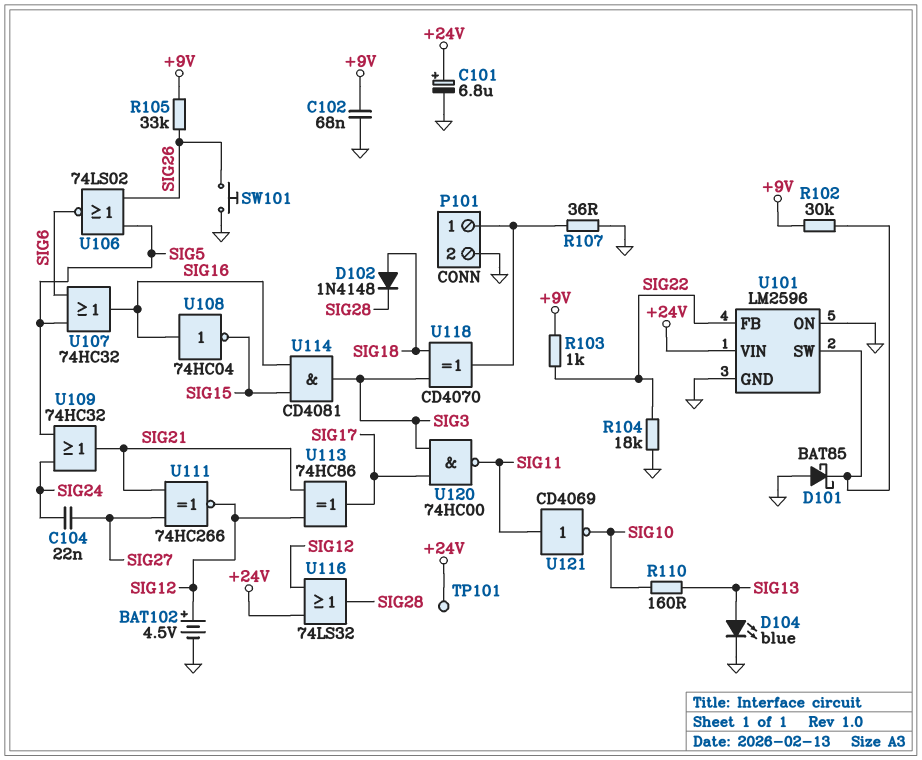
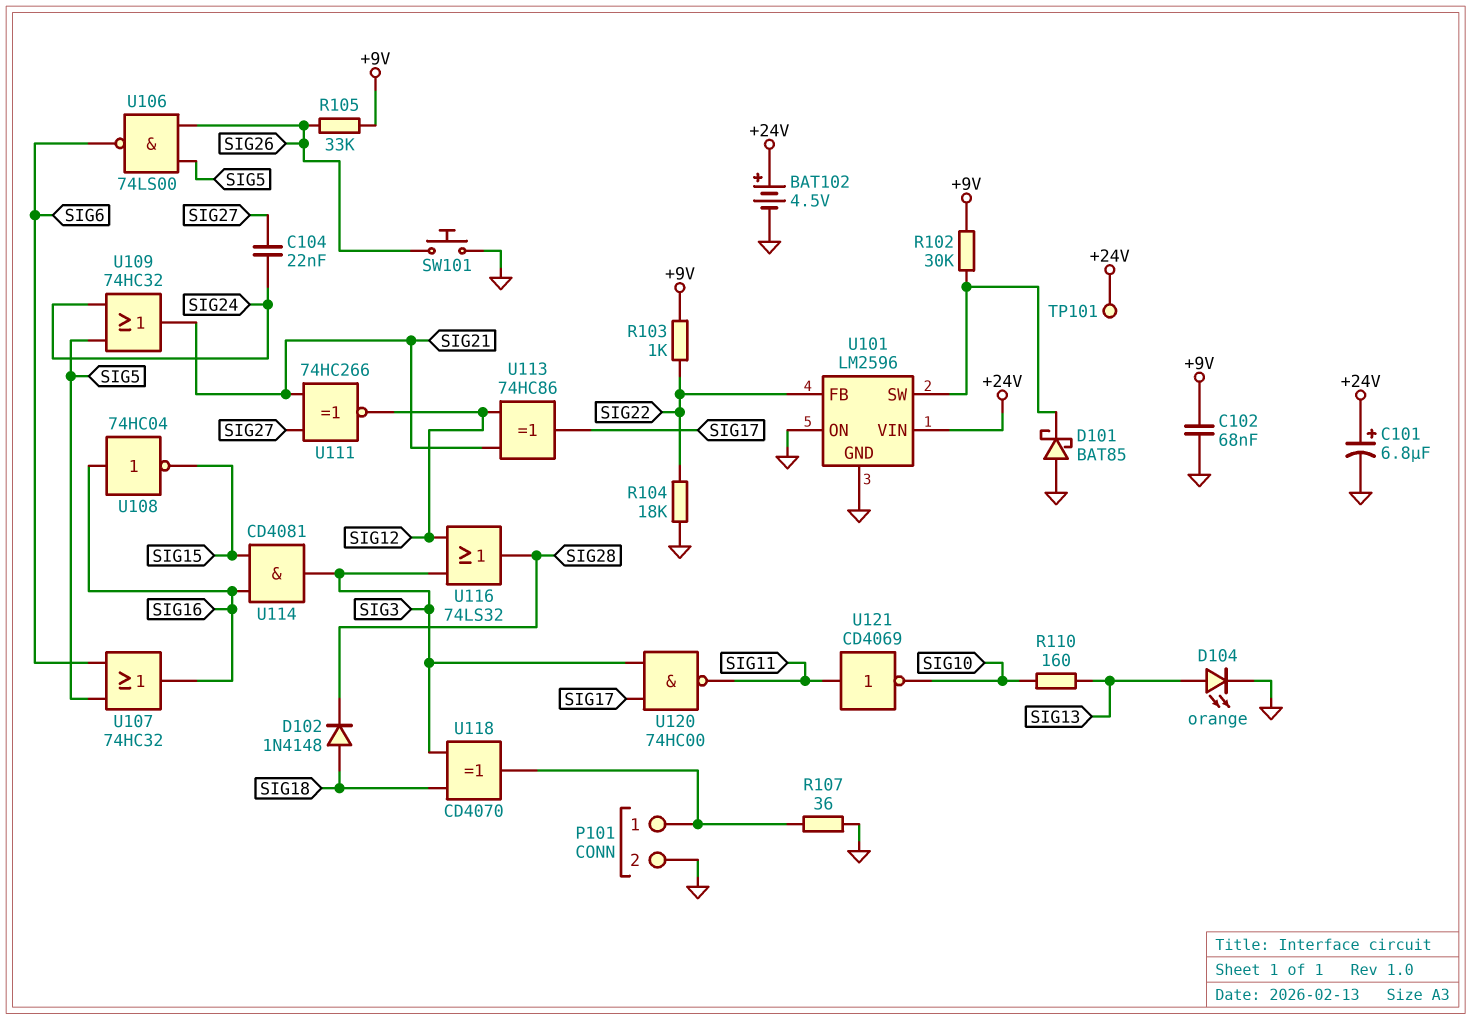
BAT102: 4.5V (plus SIG12, minus GND) -> 4.5V (plus +24V, minus GND)
D104: LED blue (A SIG13, K GND) -> LED orange (A SIG13, K GND)
U106: NOR 74LS02 (in SIG5, in SIG26, out SIG6) -> NAND 74LS00 (in SIG5, in SIG26, out SIG6)
U116: OR 74LS32 (in +24V, in SIG12, out SIG28) -> OR 74LS32 (in SIG3, in SIG12, out SIG28)

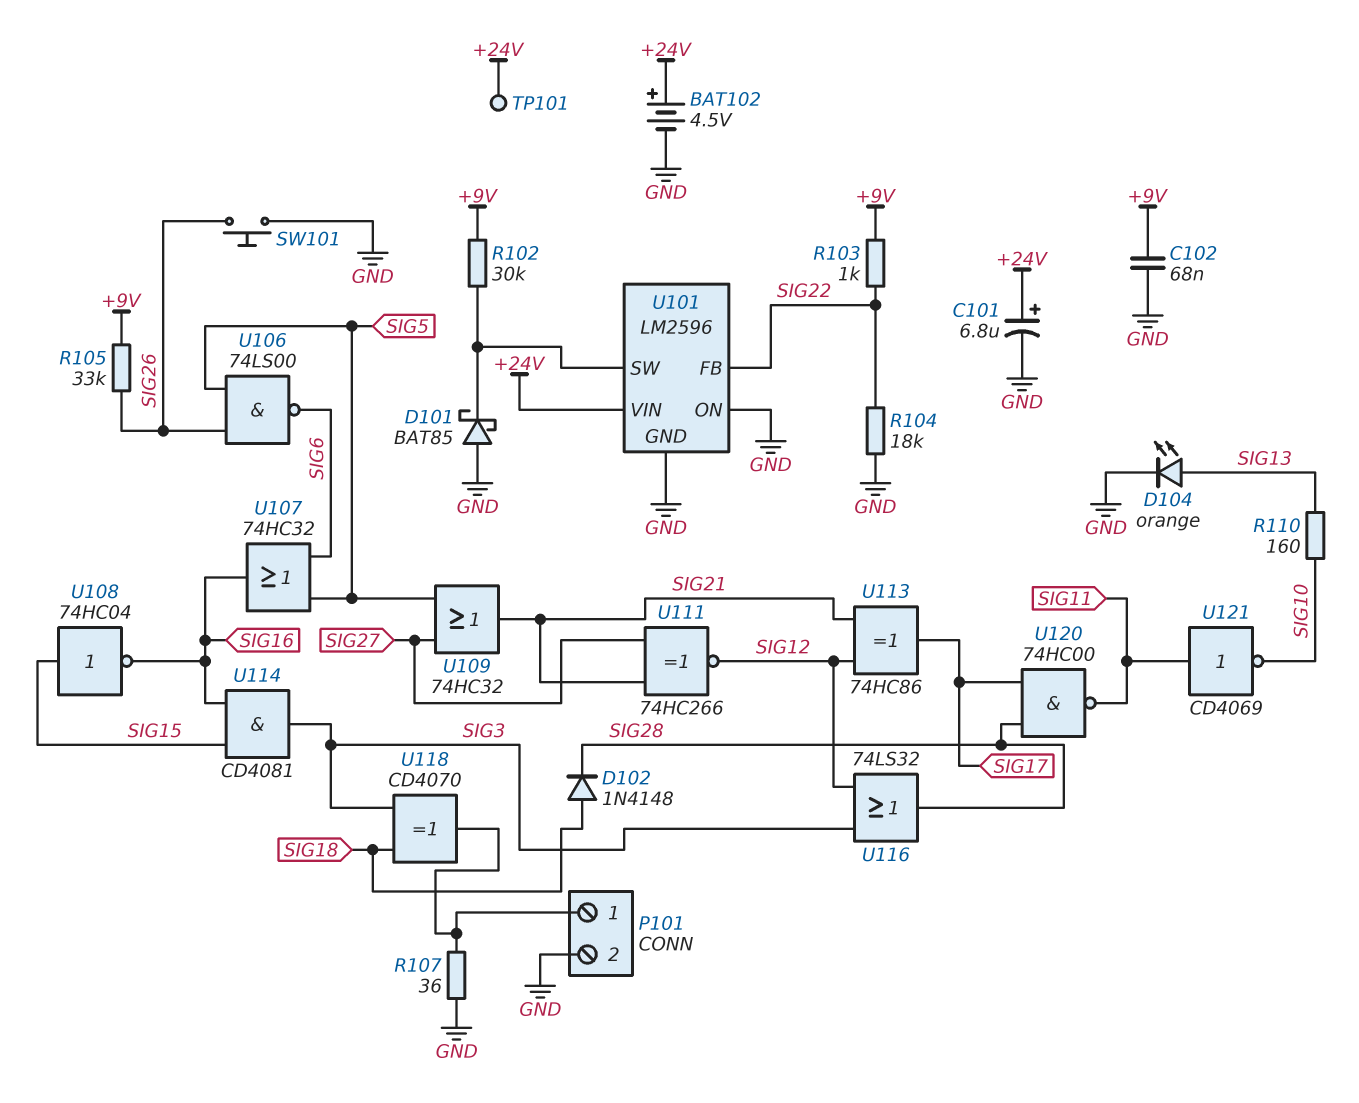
C104: 22nF (SIG24, SIG27) -> none
U108: NOT 74HC04 (in SIG16, out SIG15) -> NOT 74HC04 (in SIG15, out SIG16)
U109: OR 74HC32 (in SIG5, in SIG24, out SIG21) -> OR 74HC32 (in SIG5, in SIG27, out SIG21)
U120: NAND 74HC00 (in SIG3, in SIG17, out SIG11) -> NAND 74HC00 (in SIG17, in SIG28, out SIG11)

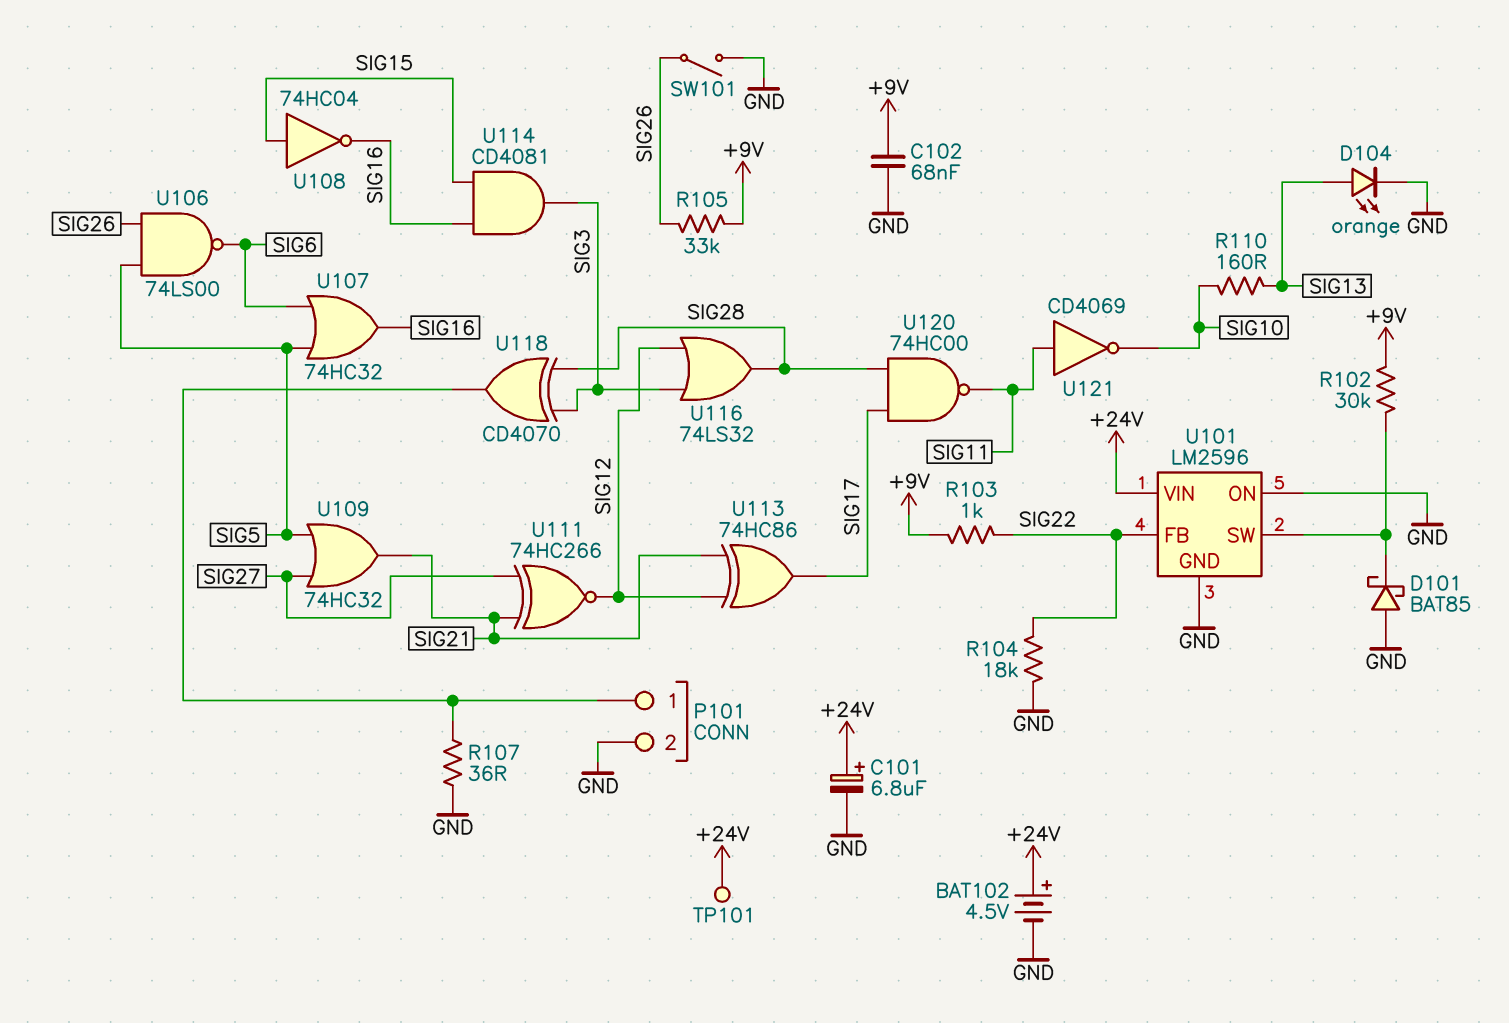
D102: diode 1N4148 (A SIG18, K SIG28) -> none
SW101: button (GND, SIG26) -> switch (GND, SIG26)
U118: XOR CD4070 (in SIG3, in SIG18, out P101/1) -> XOR CD4070 (in SIG3, in SIG28, out P101/1)

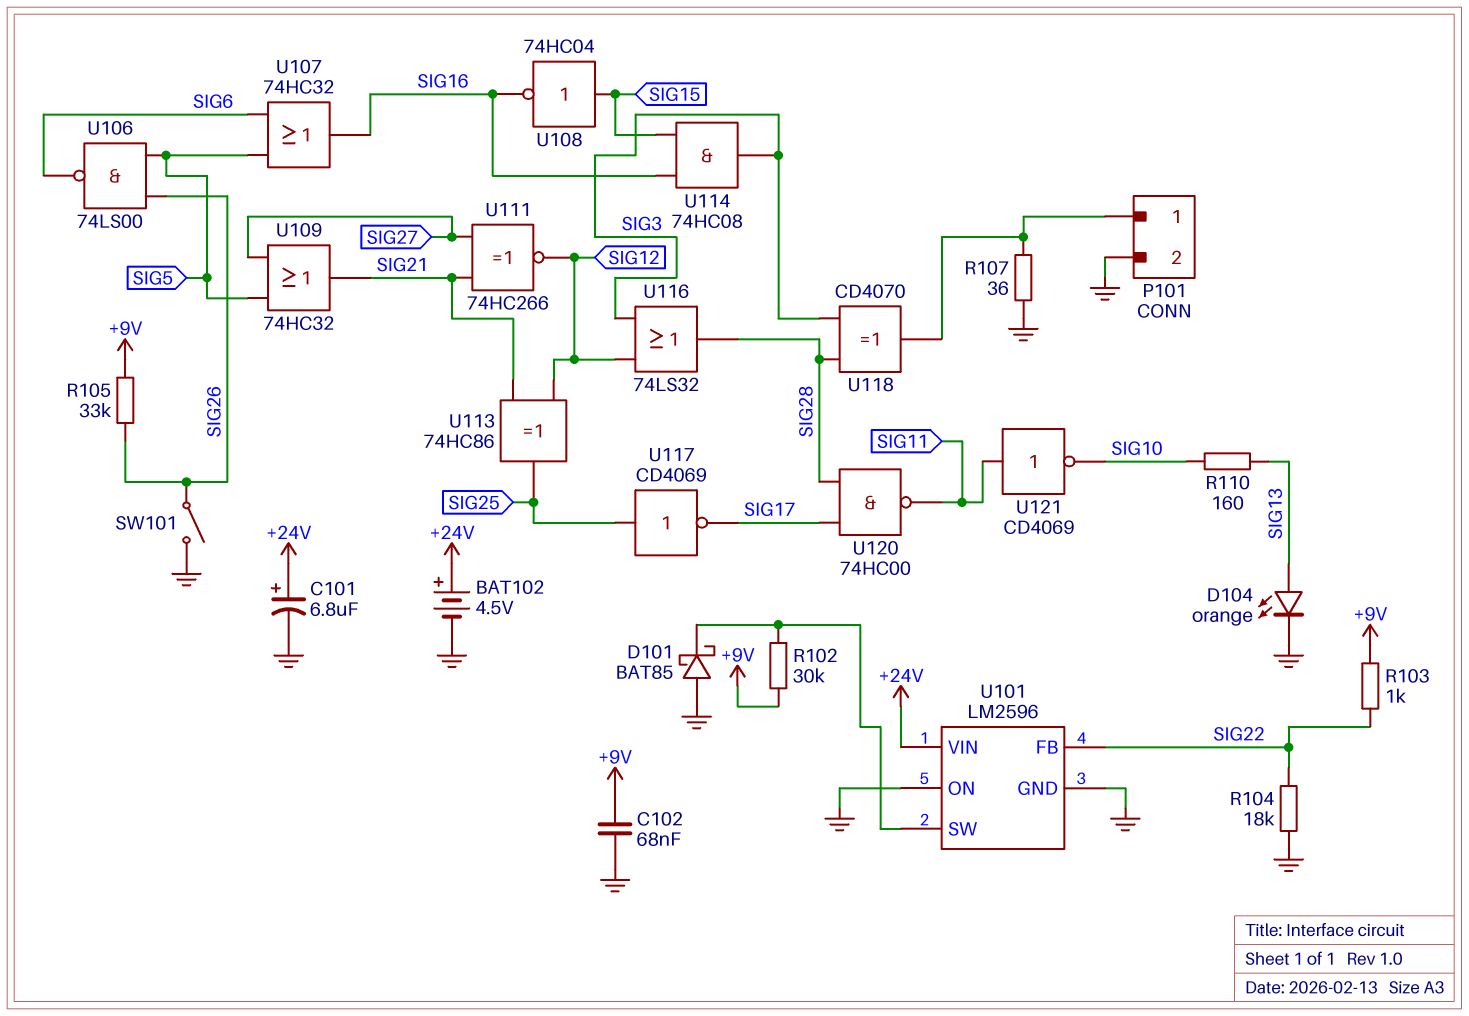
TP101: test point (+24V) -> none
U113: XOR 74HC86 (in SIG12, in SIG21, out SIG17) -> XOR 74HC86 (in SIG12, in SIG21, out SIG25)
U114: AND CD4081 (in SIG15, in SIG16, out SIG3) -> AND 74HC08 (in SIG15, in SIG16, out SIG3)
U117: none -> NOT CD4069 (in SIG25, out SIG17)

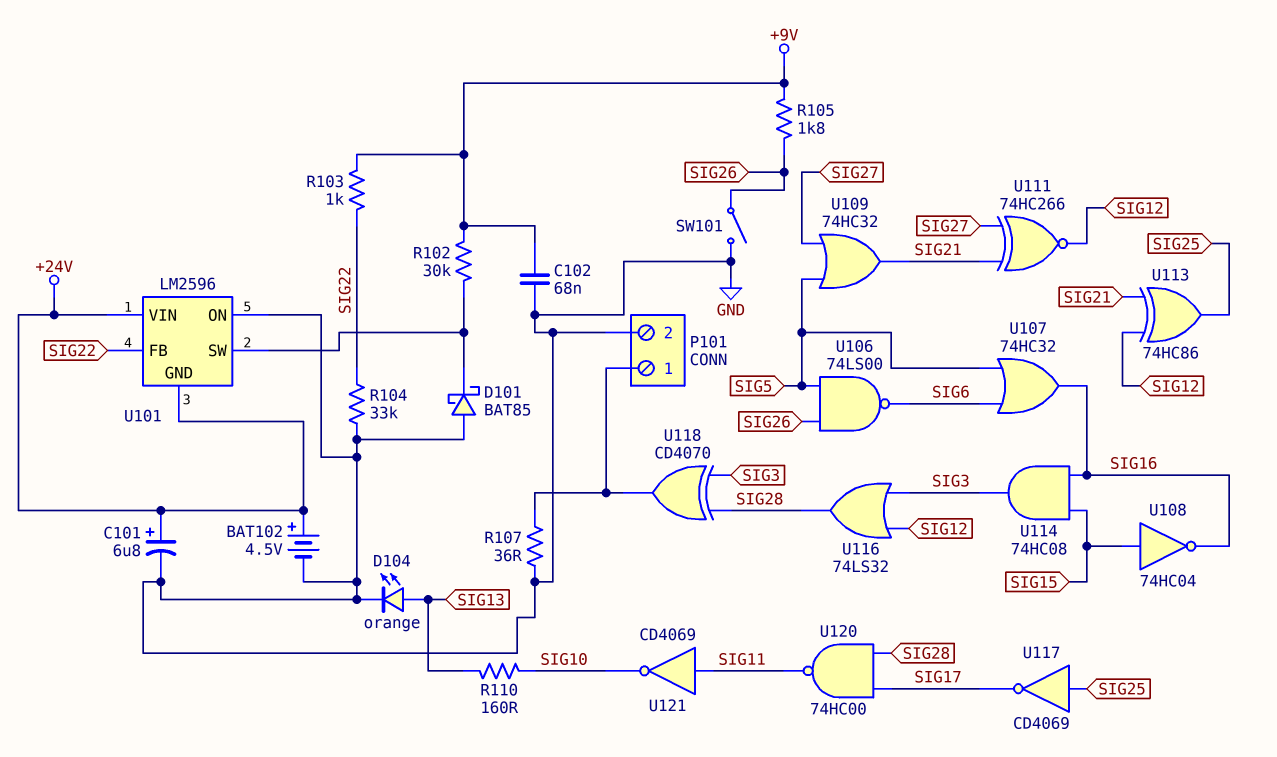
R104: 18k (GND, SIG22) -> 33k (GND, SIG22)
R105: 33k (+9V, SIG26) -> 1.8k (+9V, SIG26)
U101 pin GND: GND -> +24V

